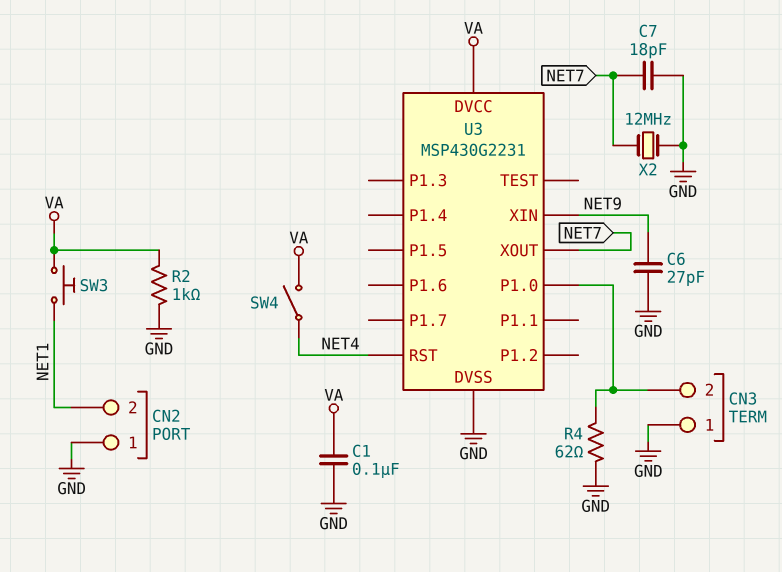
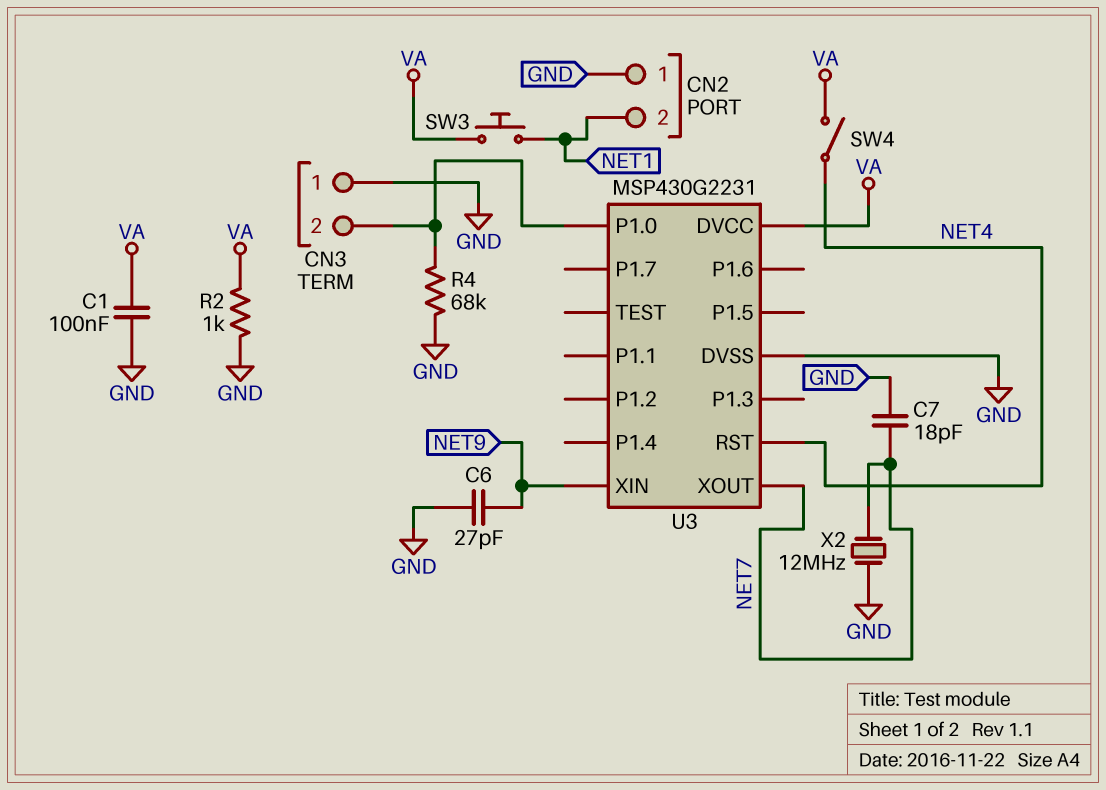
R4: 62 (CN3/2, GND) -> 68k (CN3/2, GND)

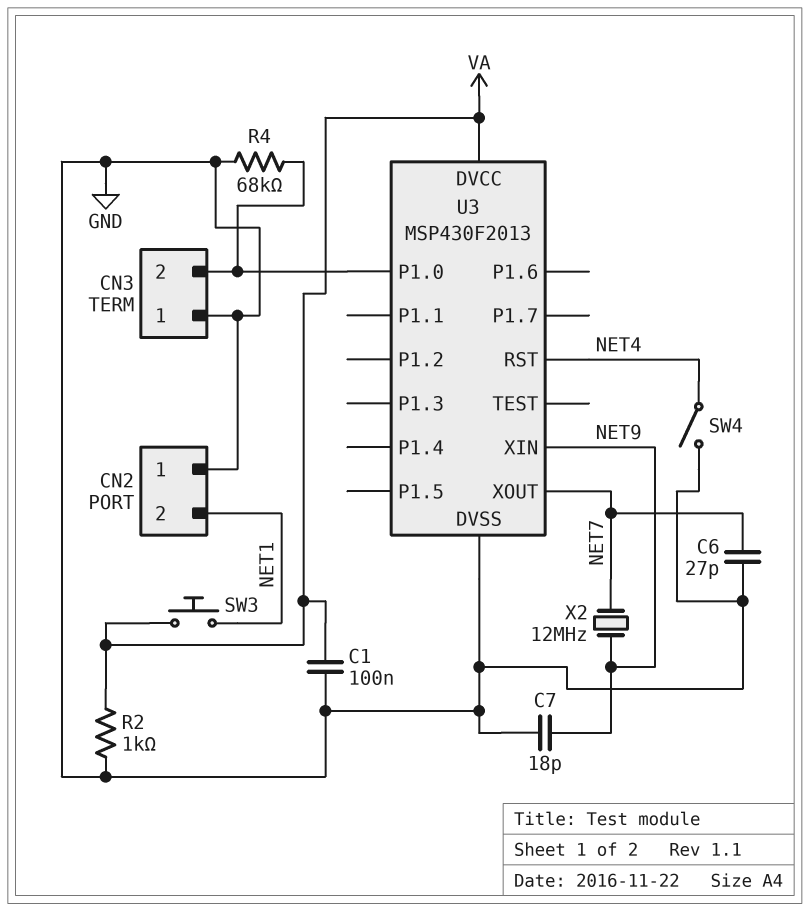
C6: 27pF (GND, NET9) -> 27pF (GND, NET7)
C7: 18pF (GND, NET7) -> 18pF (GND, NET9)
SW4: switch (NET4, VA) -> switch (GND, NET4)
U3: MSP430G2231 -> MSP430F2013
X2: 12MHz (GND, NET7) -> 12MHz (NET7, NET9)

